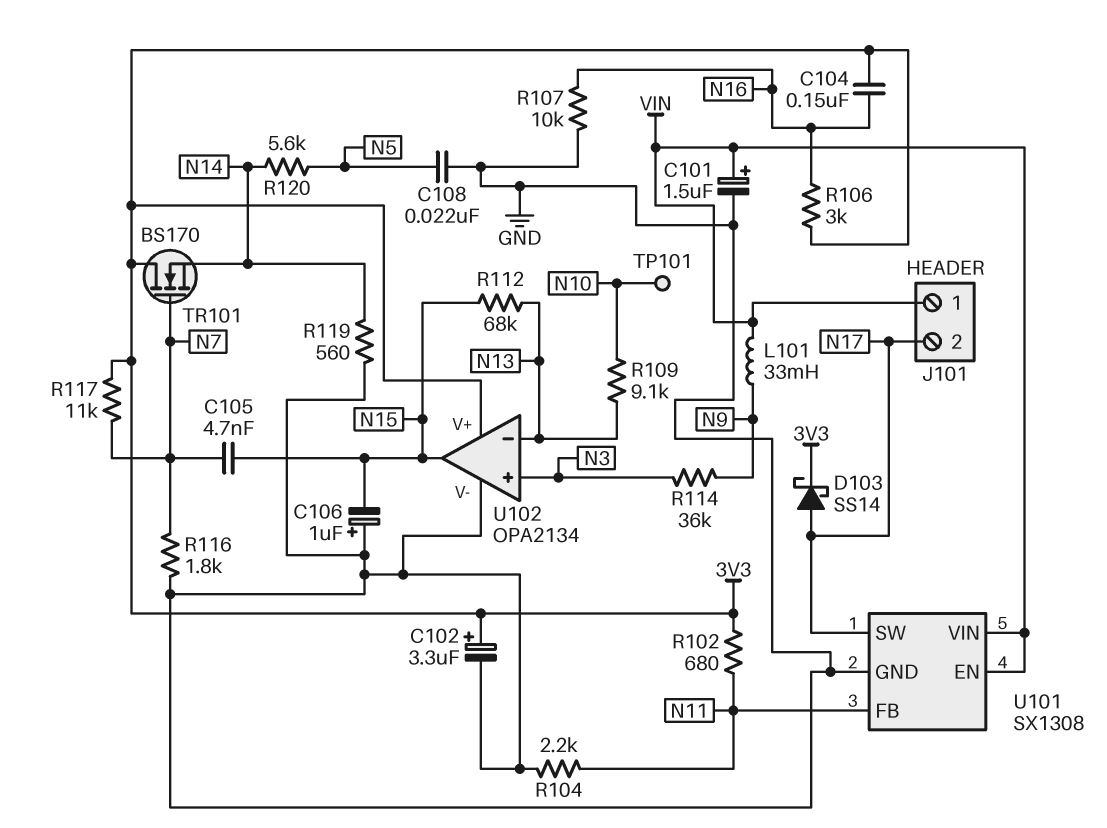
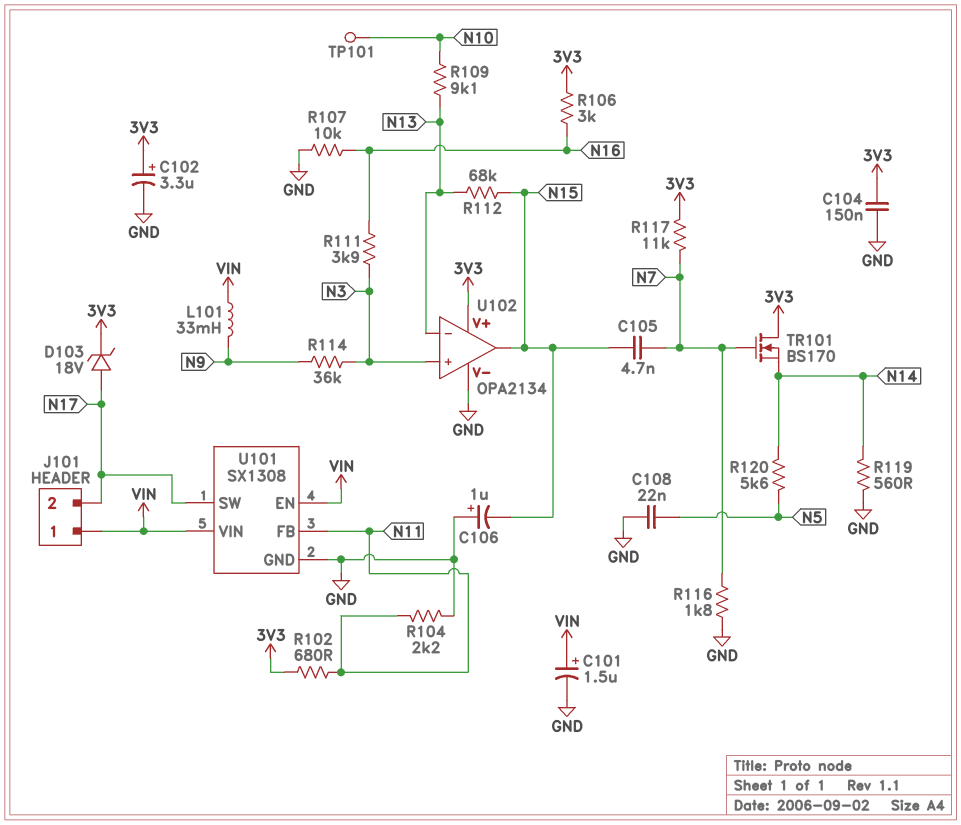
C104: 150nF (3V3, N16) -> 150nF (3V3, GND)
D103: schottky SS14 (A N17, K 3V3) -> zener 18V (A N17, K 3V3)
R111: none -> 3.9k (N3, N16)

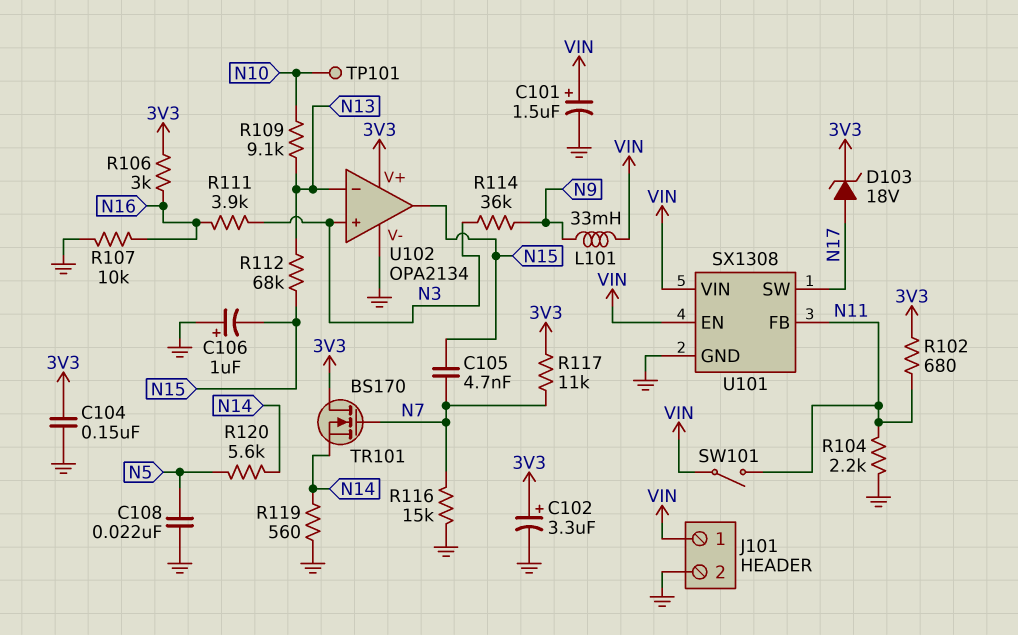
J101 pin 2: N17 -> GND
R116: 1.8k (GND, N7) -> 15k (GND, N7)
SW101: none -> switch (N11, VIN)

